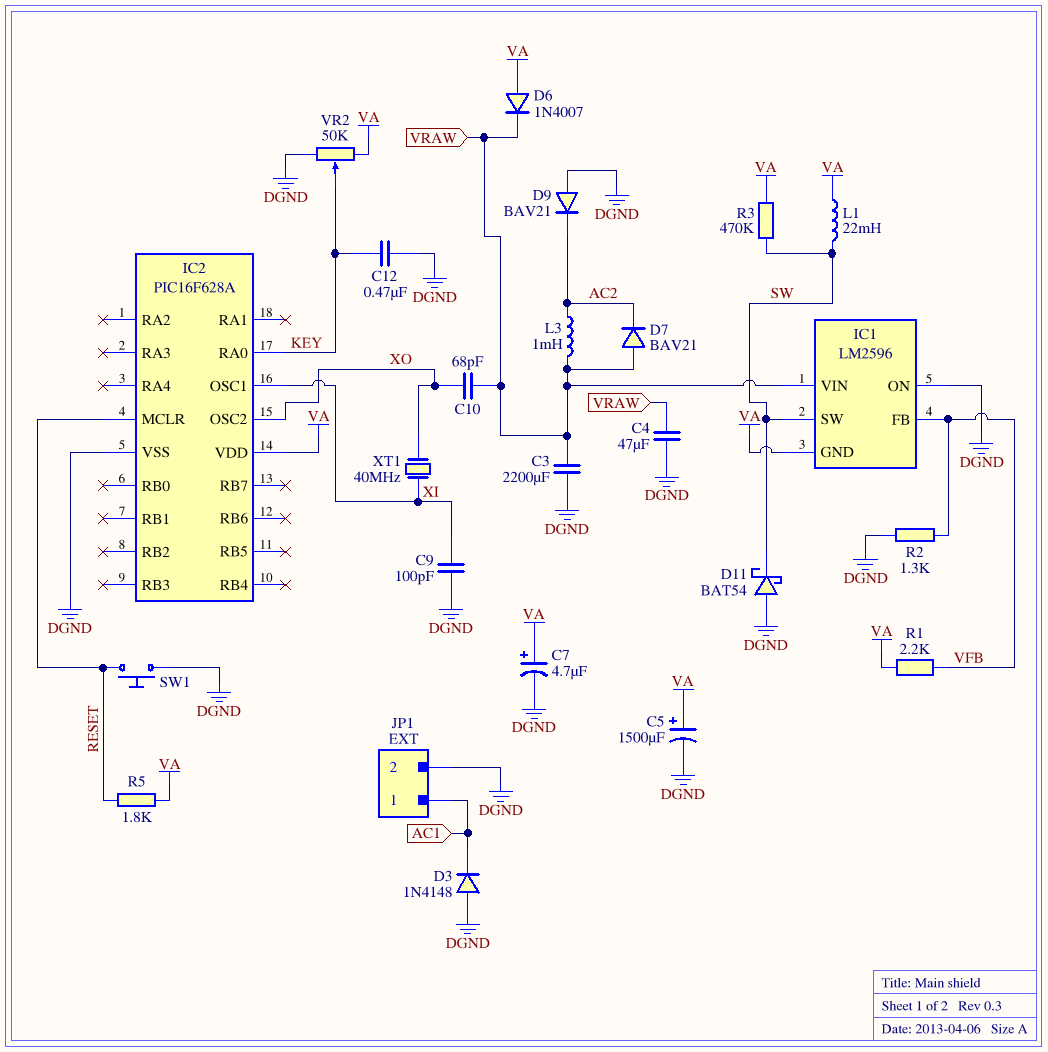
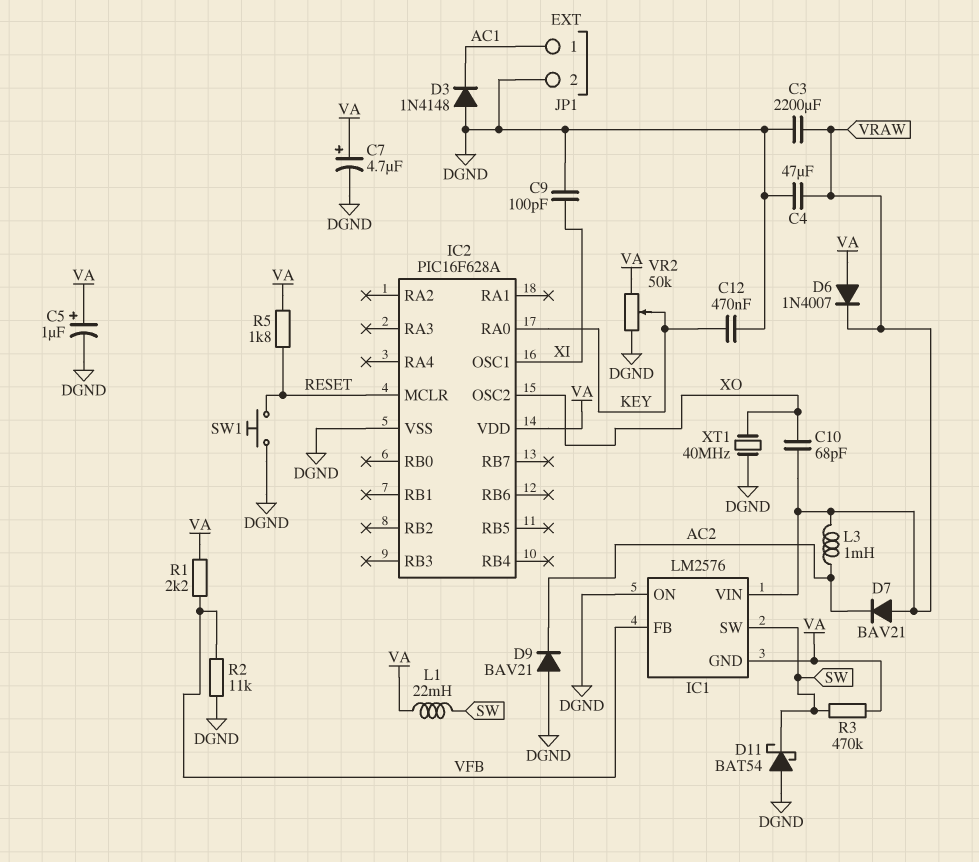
C5: 1500uF (plus VA, minus DGND) -> 1uF (plus VA, minus DGND)
IC1: LM2596 -> LM2576
R2: 1.3k (DGND, VFB) -> 11k (DGND, VFB)
XT1: 40MHz (XI, XO) -> 40MHz (DGND, XO)

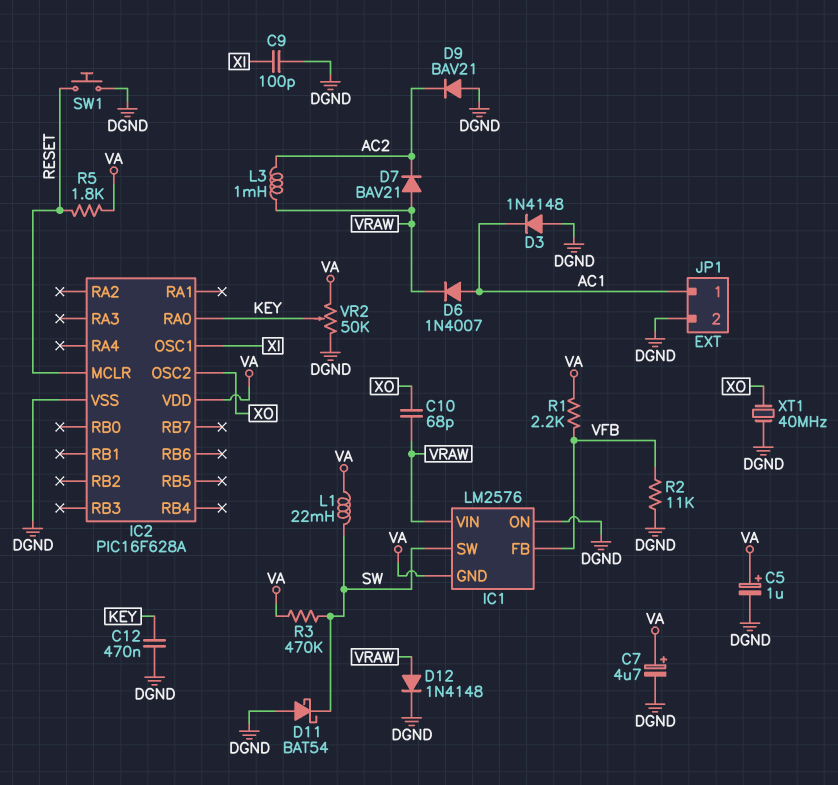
C3: 2200uF (DGND, VRAW) -> none
C4: 47uF (DGND, VRAW) -> none
D6: diode 1N4007 (A VA, K VRAW) -> diode 1N4007 (A AC1, K VRAW)
D12: none -> diode 1N4148 (A VRAW, K DGND)

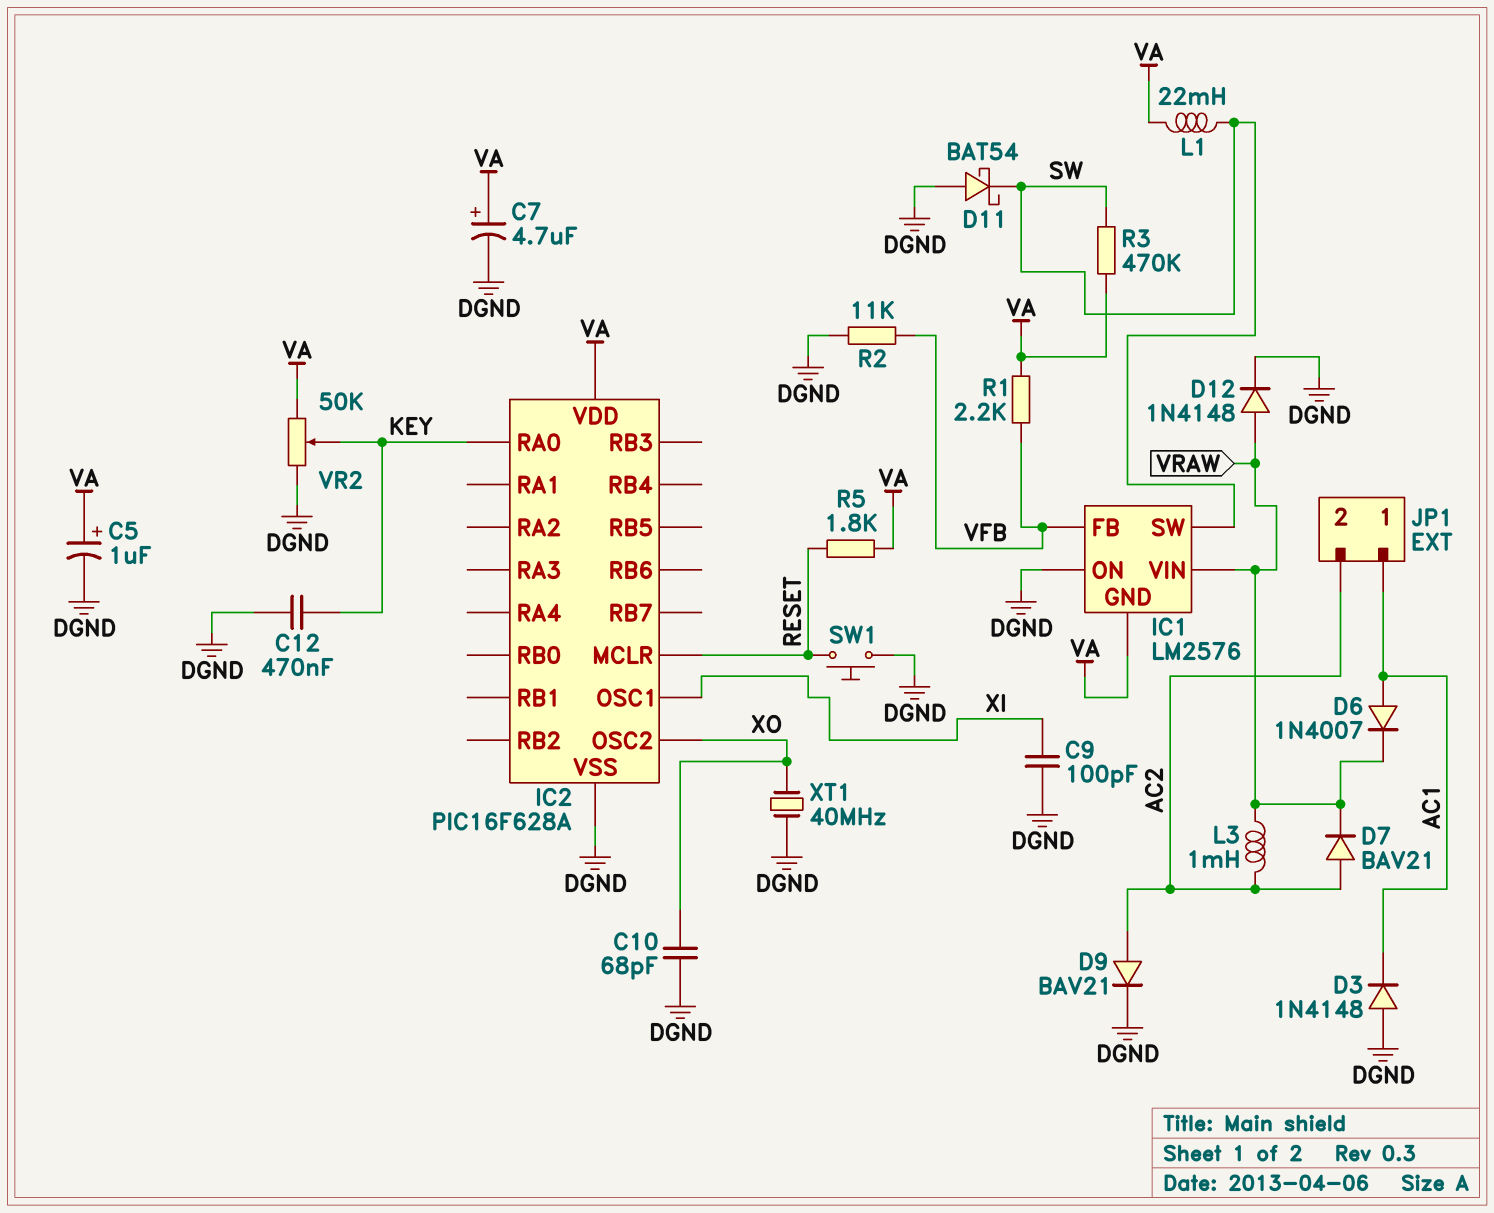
C10: 68pF (VRAW, XO) -> 68pF (DGND, XO)
D7: diode BAV21 (A VRAW, K AC2) -> diode BAV21 (A AC2, K VRAW)
D9: diode BAV21 (A DGND, K AC2) -> diode BAV21 (A AC2, K DGND)
JP1 pin 2: DGND -> AC2

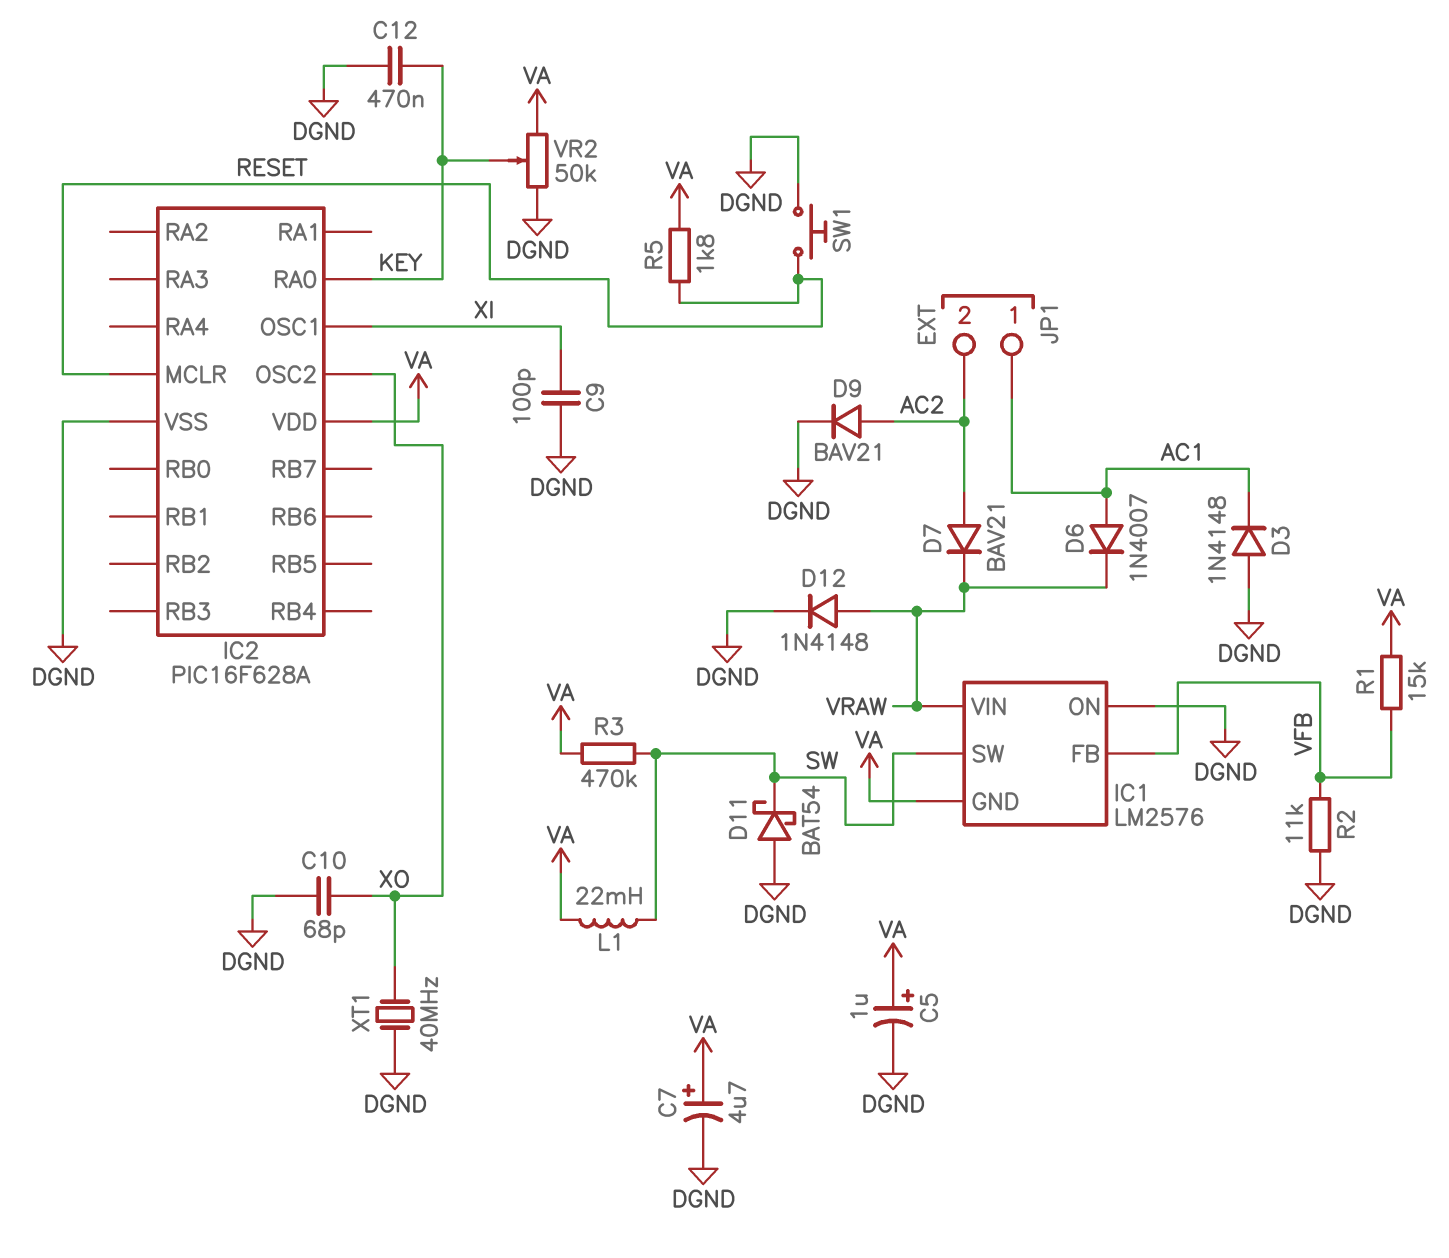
L3: 1mH (AC2, VRAW) -> none
R1: 2.2k (VA, VFB) -> 15k (VA, VFB)

